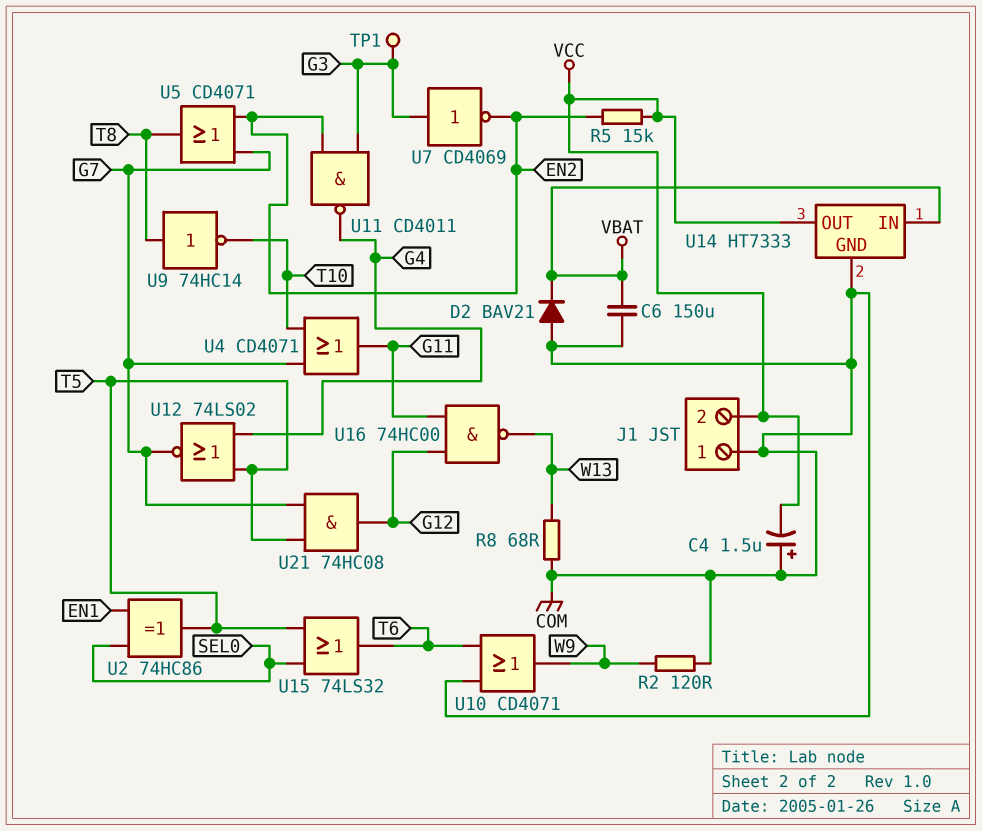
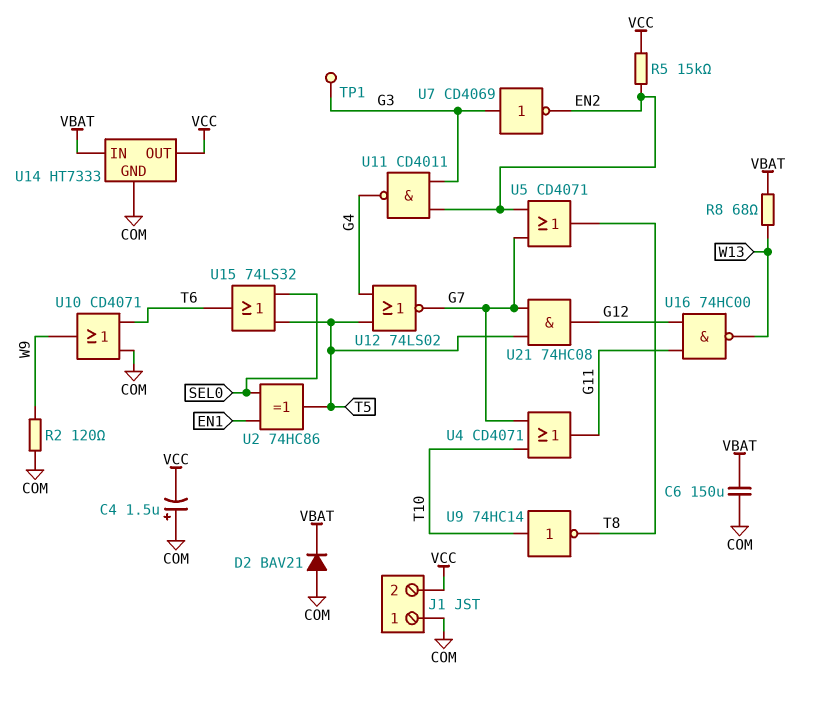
R8: 68 (COM, W13) -> 68 (VBAT, W13)
U9: NOT 74HC14 (in T8, out T10) -> NOT 74HC14 (in T10, out T8)

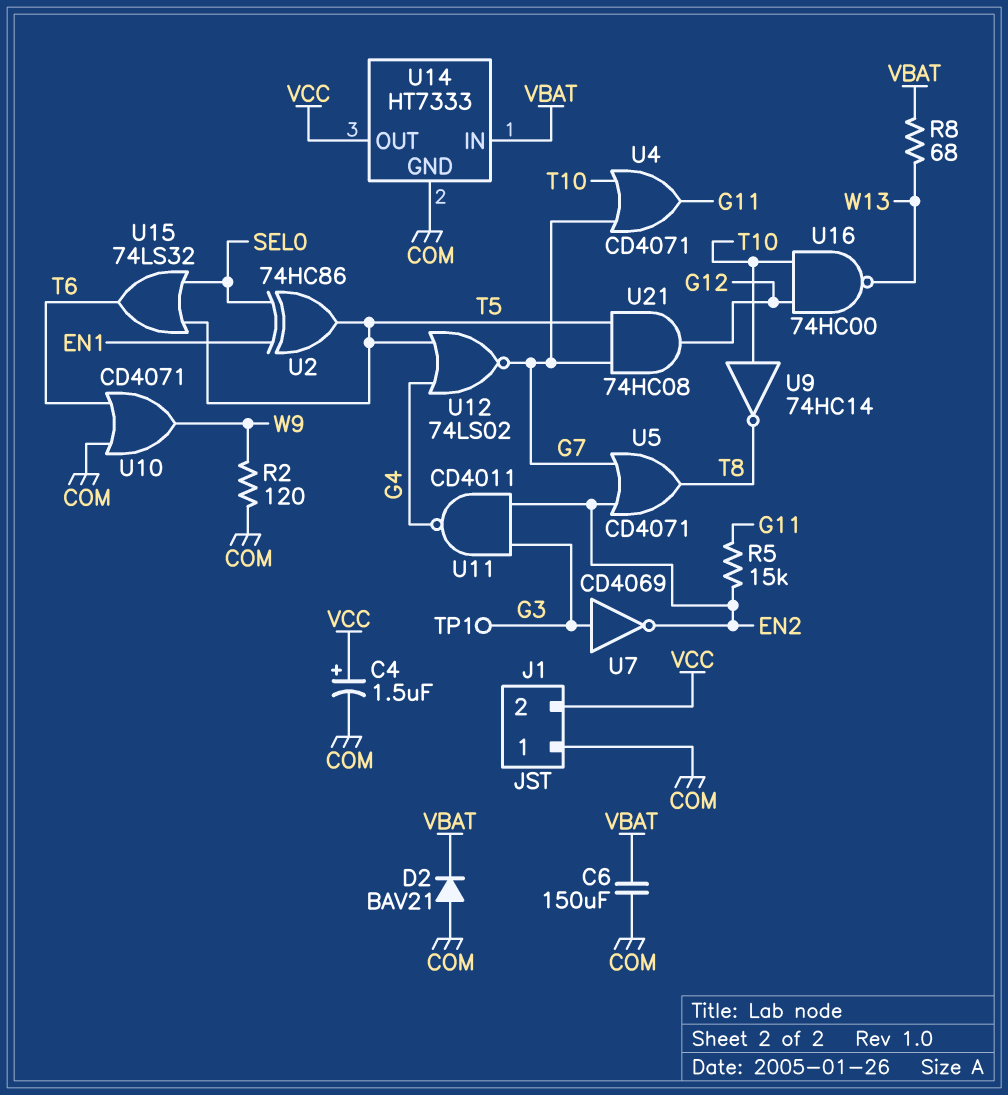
C4: 1.5uF (plus COM, minus VCC) -> 1.5uF (plus VCC, minus COM)
R5: 15k (EN2, VCC) -> 15k (EN2, G11)
U16: NAND 74HC00 (in G11, in G12, out W13) -> NAND 74HC00 (in G12, in T10, out W13)

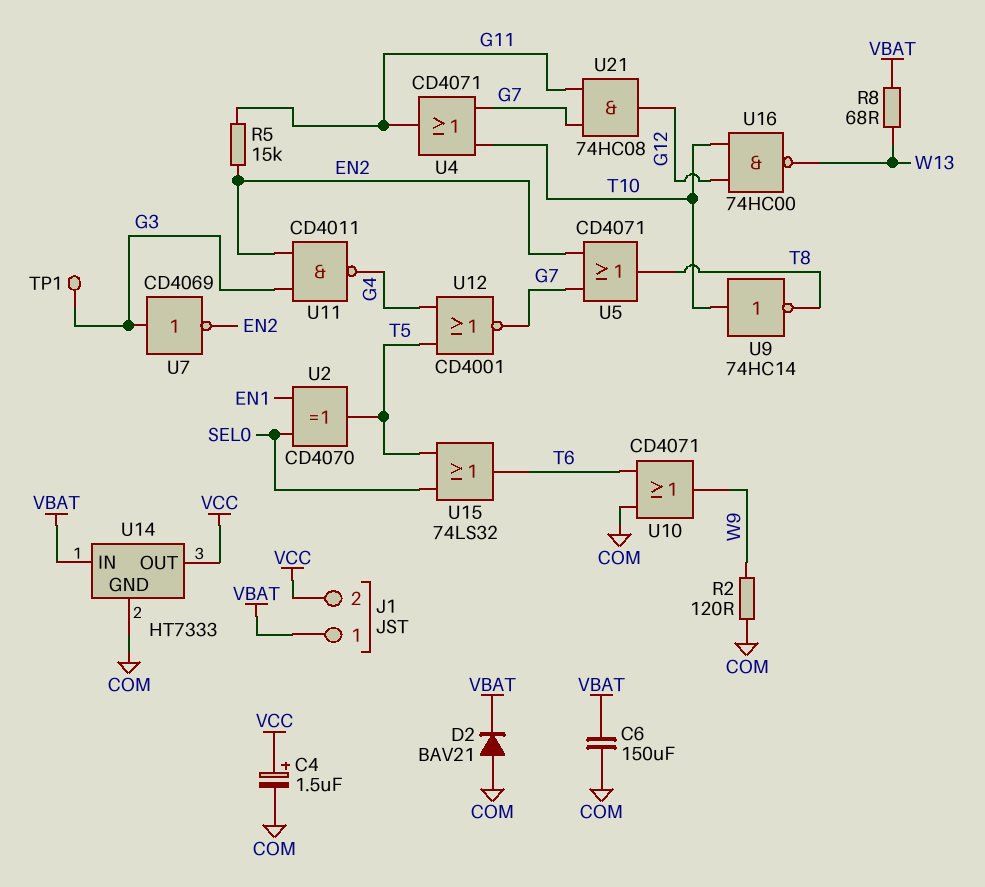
J1 pin 1: COM -> VBAT
U2: XOR 74HC86 (in EN1, in SEL0, out T5) -> XOR CD4070 (in EN1, in SEL0, out T5)
U12: NOR 74LS02 (in G4, in T5, out G7) -> NOR CD4001 (in G4, in T5, out G7)
U21: AND 74HC08 (in G7, in T5, out G12) -> AND 74HC08 (in G7, in G11, out G12)

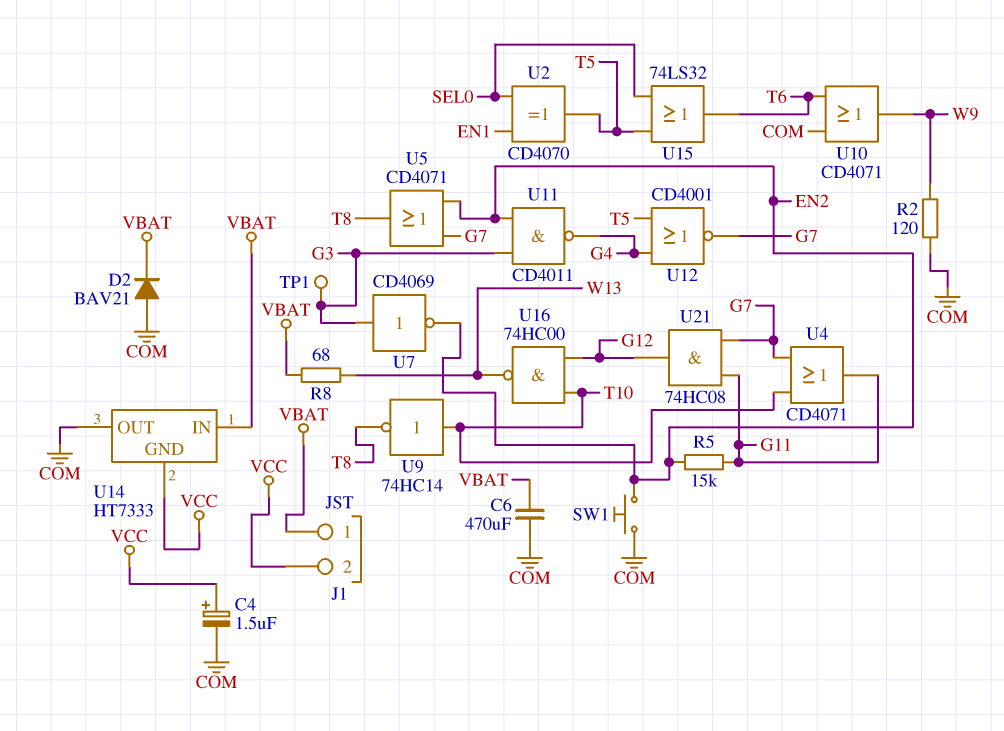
C6: 150uF (COM, VBAT) -> 470uF (COM, VBAT)
SW1: none -> button (COM, EN2)
U14 pin GND: COM -> VCC
U14 pin OUT: VCC -> COM

